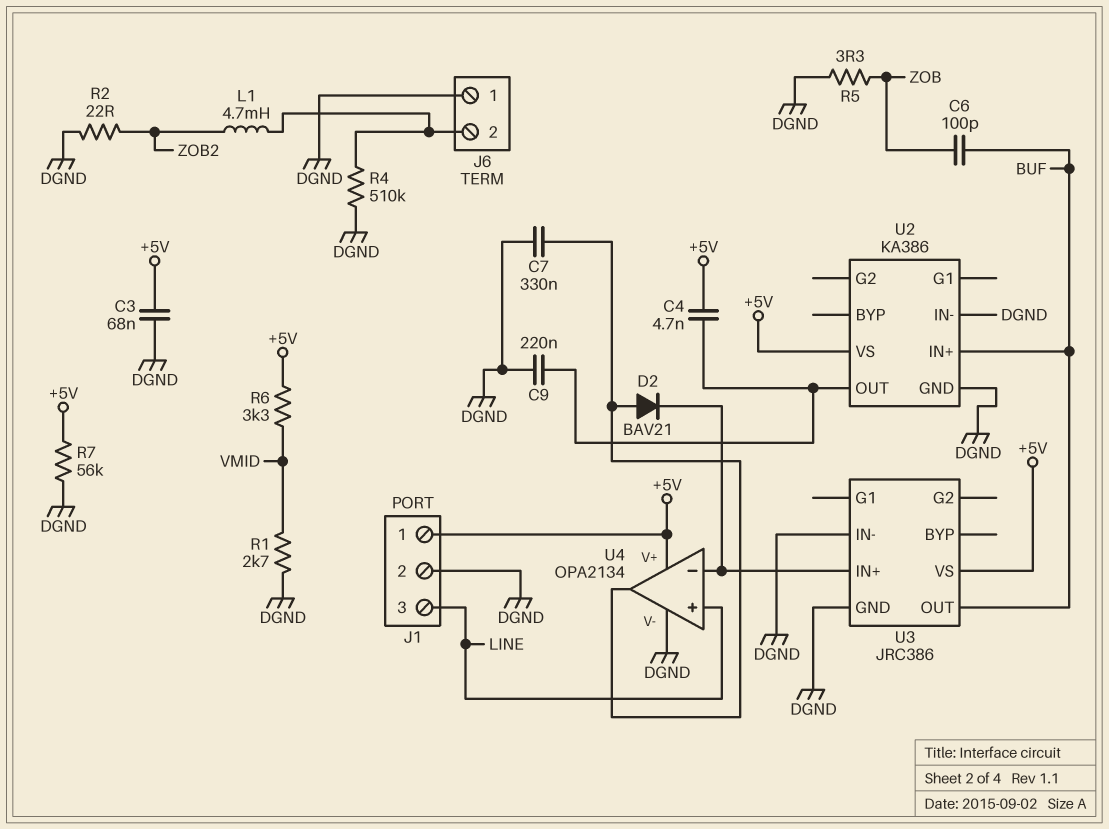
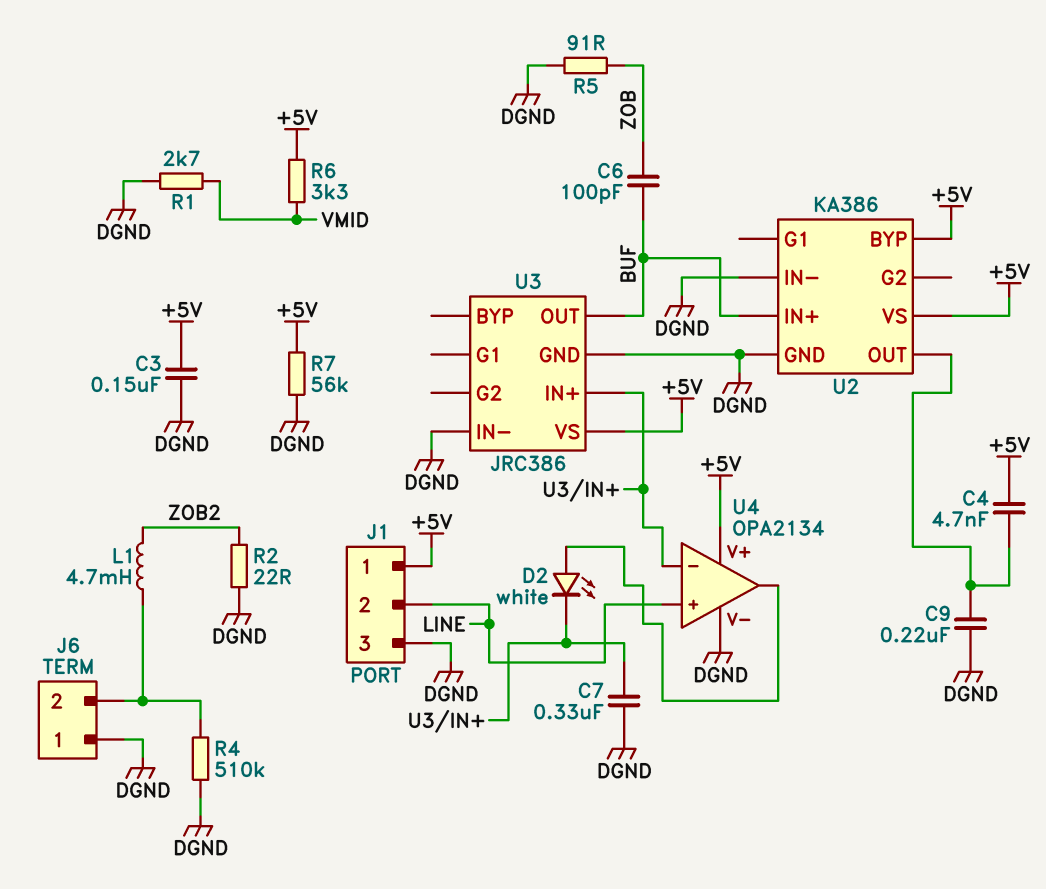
C3: 68nF (+5V, DGND) -> 150nF (+5V, DGND)
C7: 330nF (DGND, U4/out) -> 330nF (DGND, U3/IN+)
D2: diode BAV21 (A U4/out, K U3/IN+) -> LED white (A U4/out, K U3/IN+)
J1 pin 2: DGND -> LINE
J1 pin 3: LINE -> DGND
R5: 3.3 (DGND, ZOB) -> 91 (DGND, ZOB)
U2 pin BYP: none -> +5V

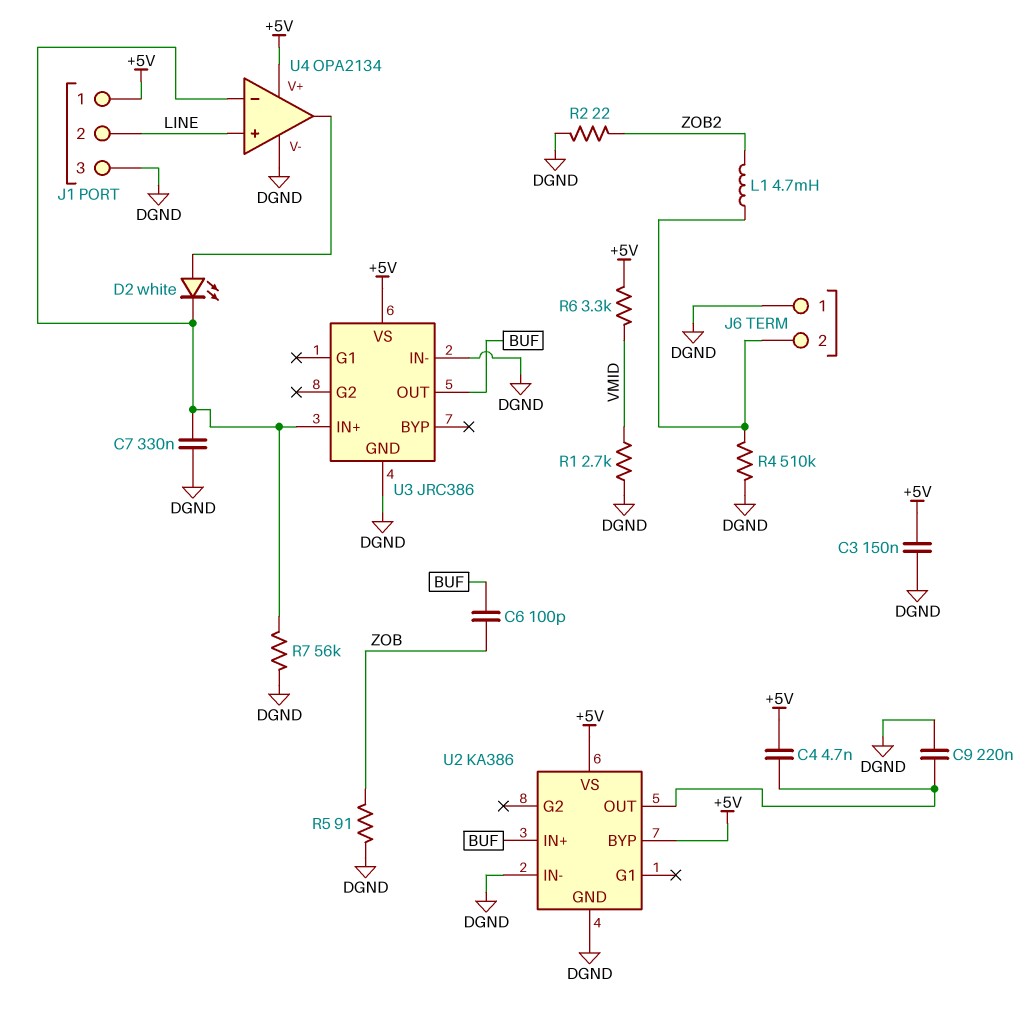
R7: 56k (+5V, DGND) -> 56k (DGND, U3/IN+)

